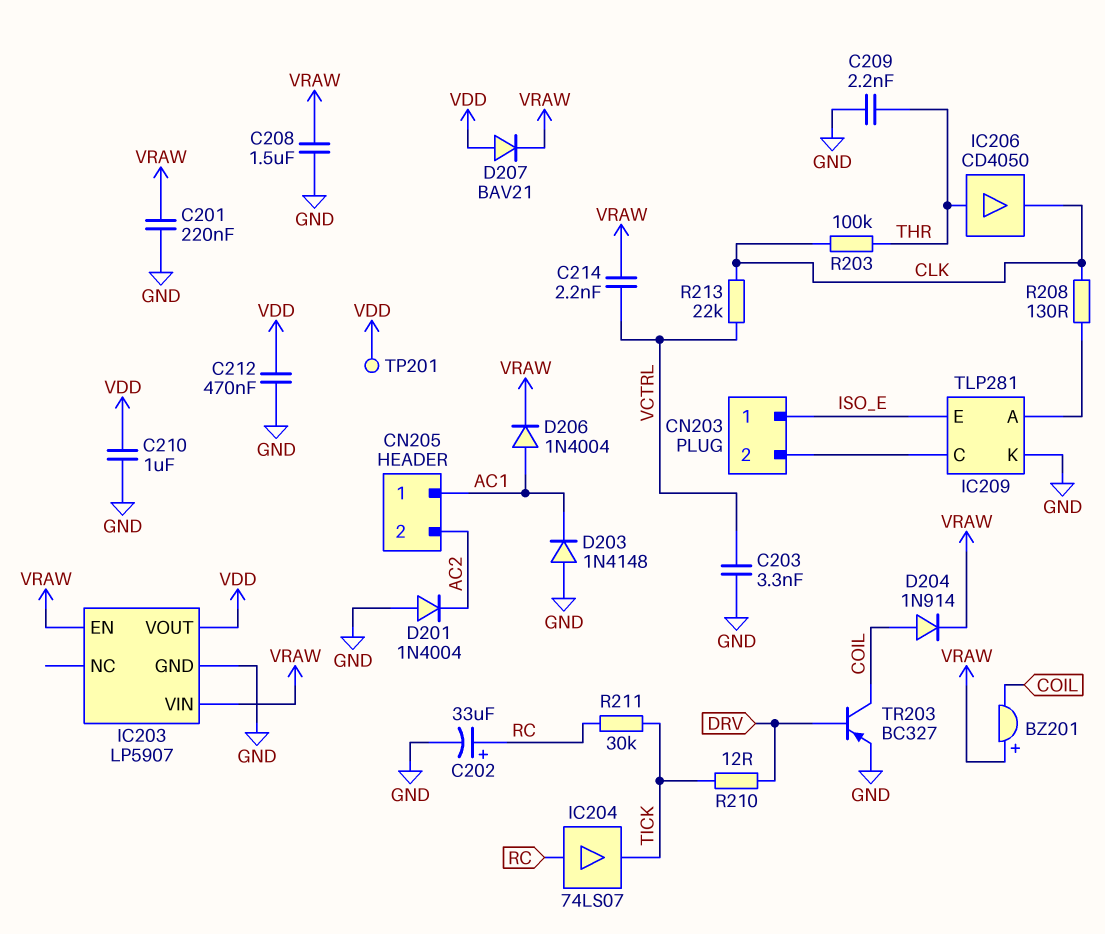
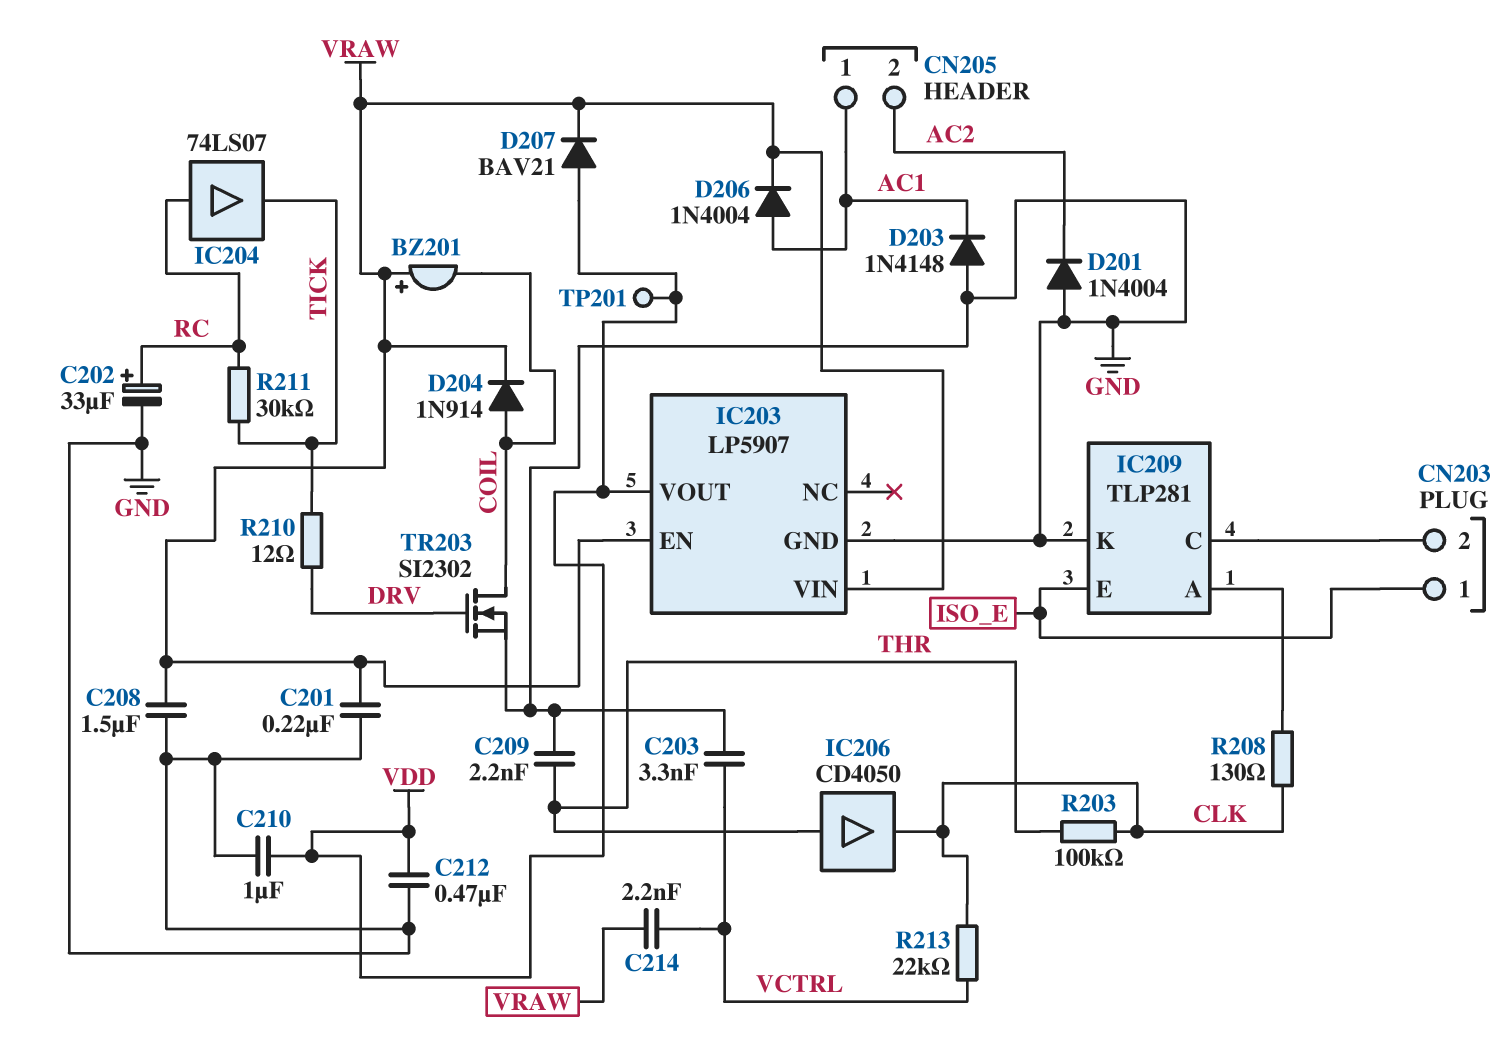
TR203: PNP BC327 (B DRV, C COIL, E GND) -> NMOS SI2302 (G DRV, D COIL, S GND)

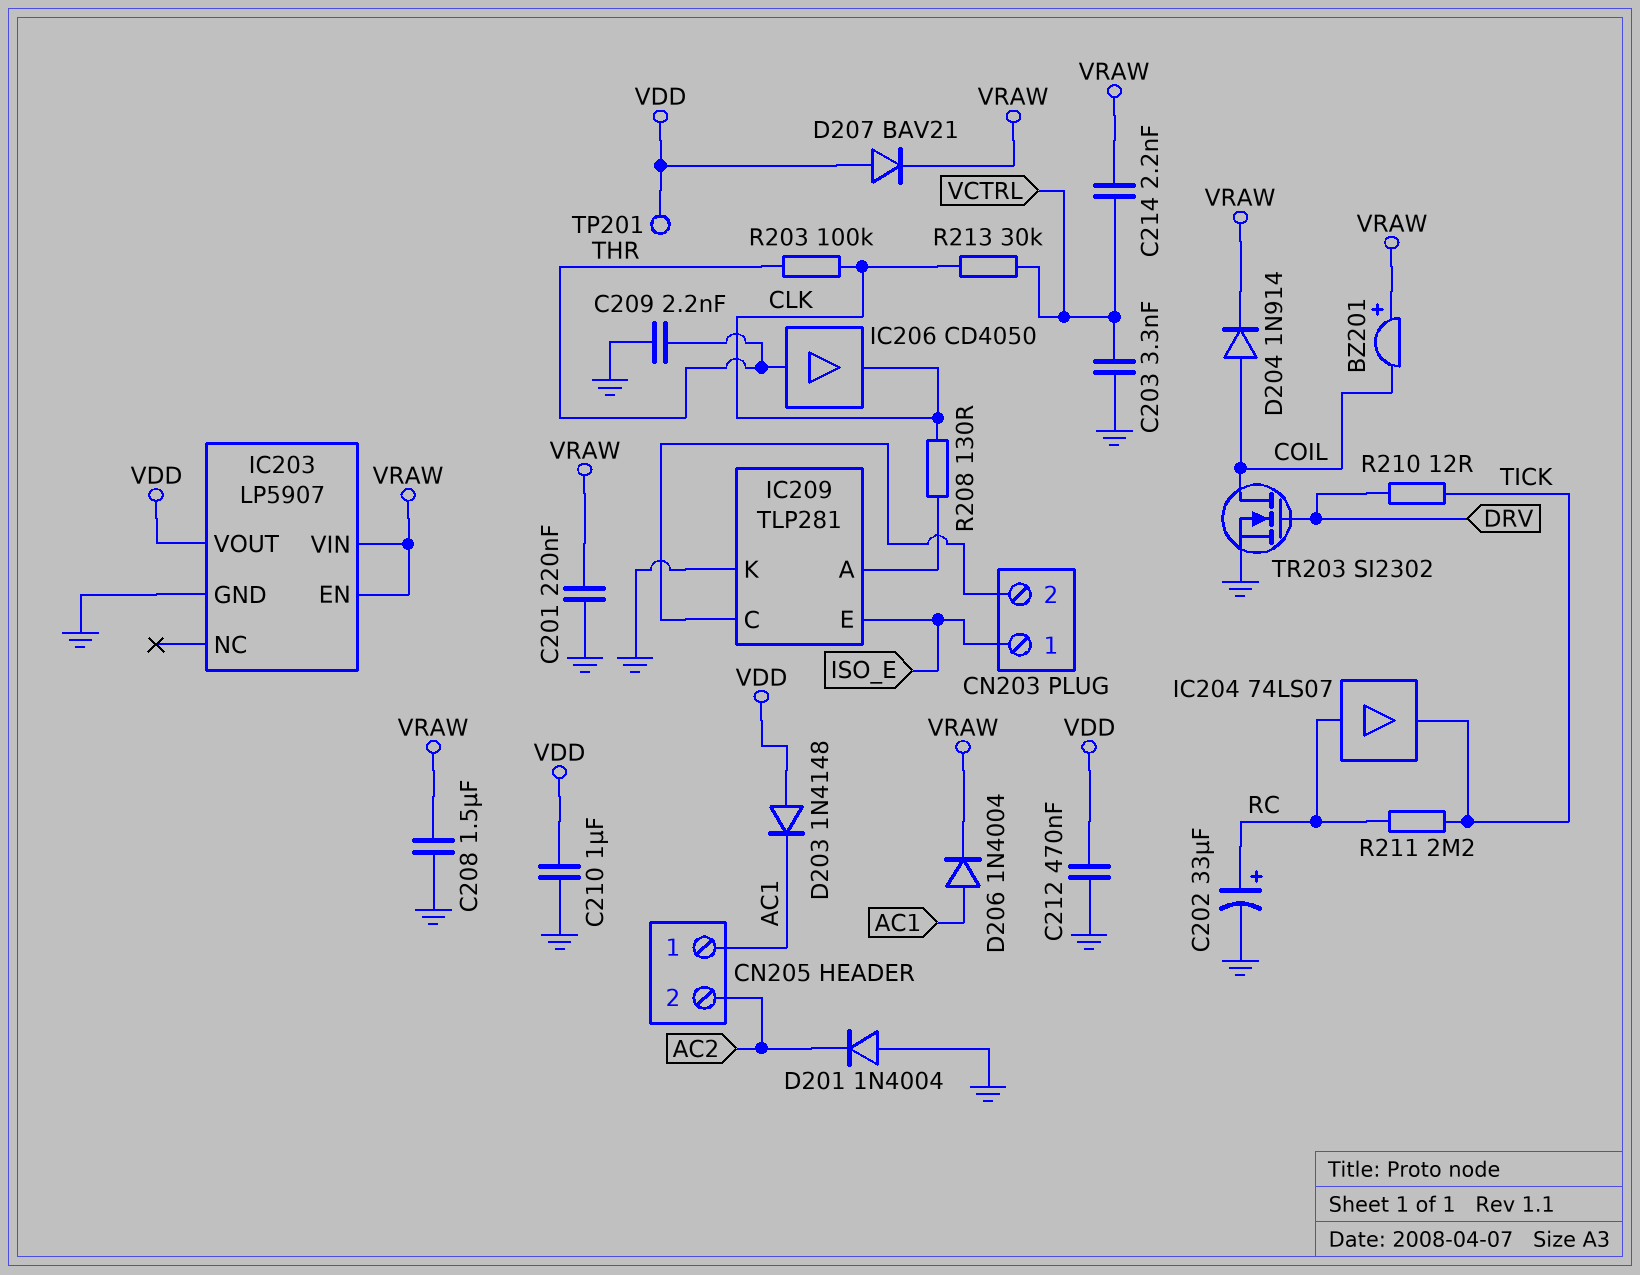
D203: diode 1N4148 (A GND, K AC1) -> diode 1N4148 (A VDD, K AC1)
R211: 30k (RC, TICK) -> 2.2M (RC, TICK)
R213: 22k (CLK, VCTRL) -> 30k (CLK, VCTRL)

